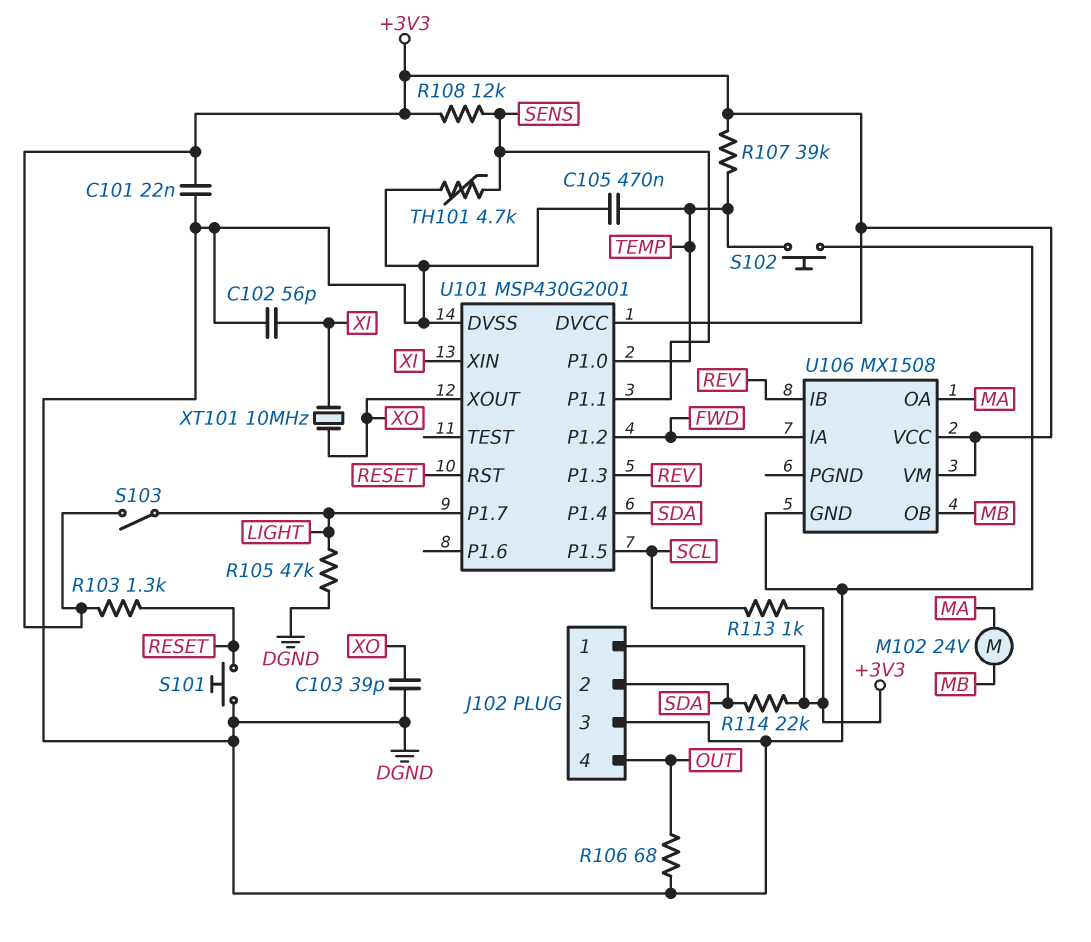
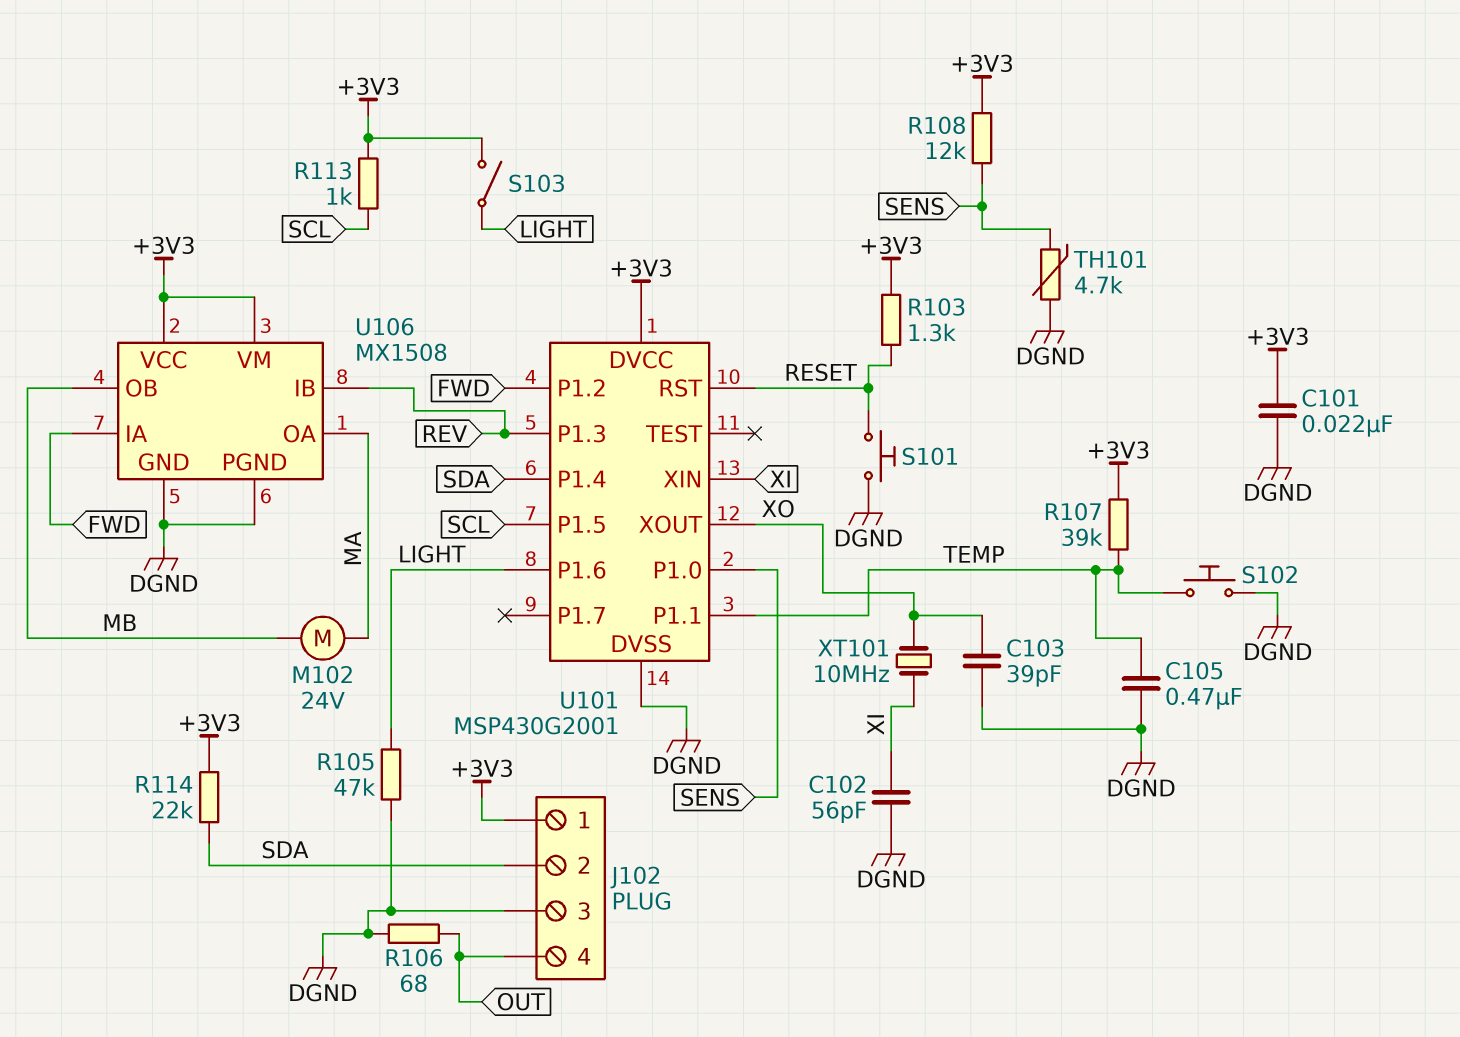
U101 pin P1.0: TEMP -> SENS
U101 pin P1.1: SENS -> TEMP
U101 pin P1.6: none -> LIGHT
U101 pin P1.7: LIGHT -> none
U106 pin PGND: none -> DGND

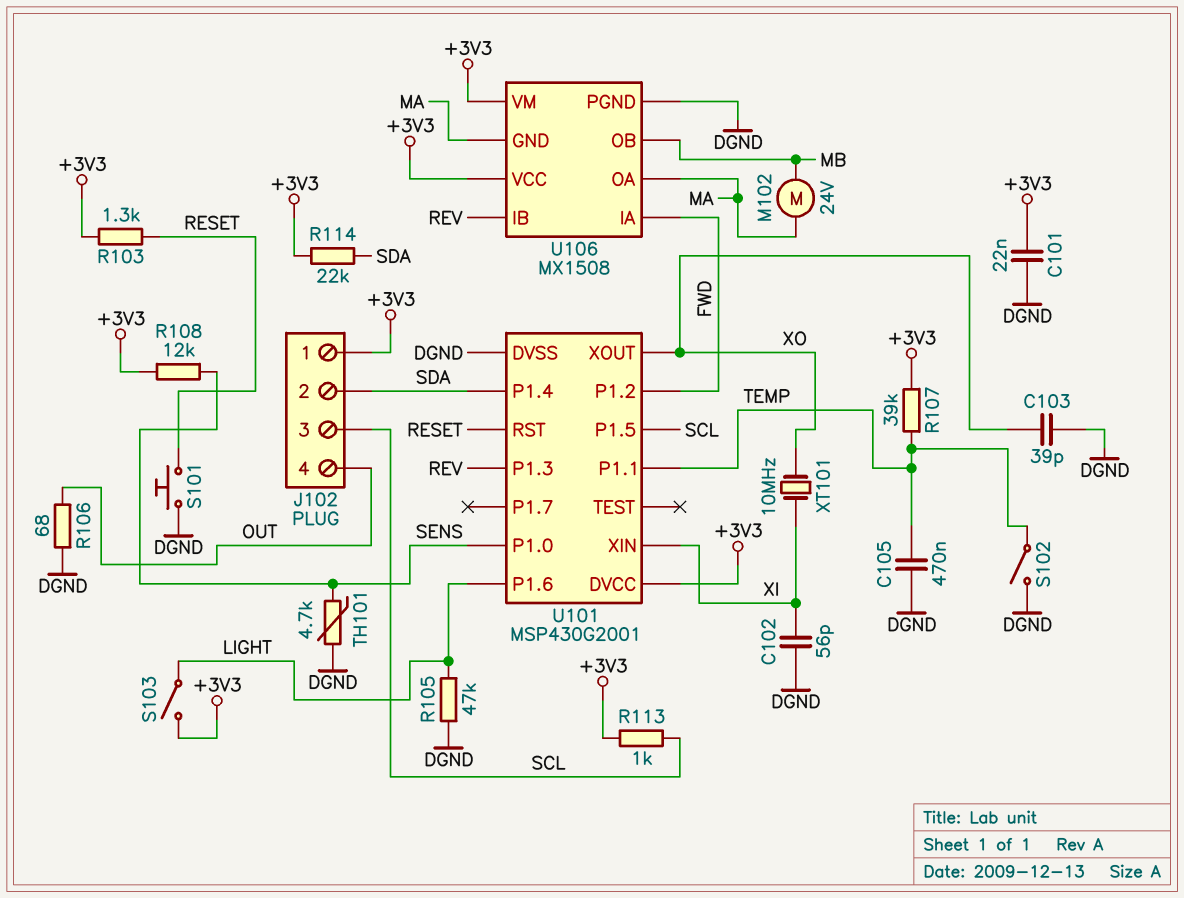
J102 pin 3: DGND -> SCL
S102: button (DGND, TEMP) -> switch (DGND, TEMP)
U106 pin GND: DGND -> MA

